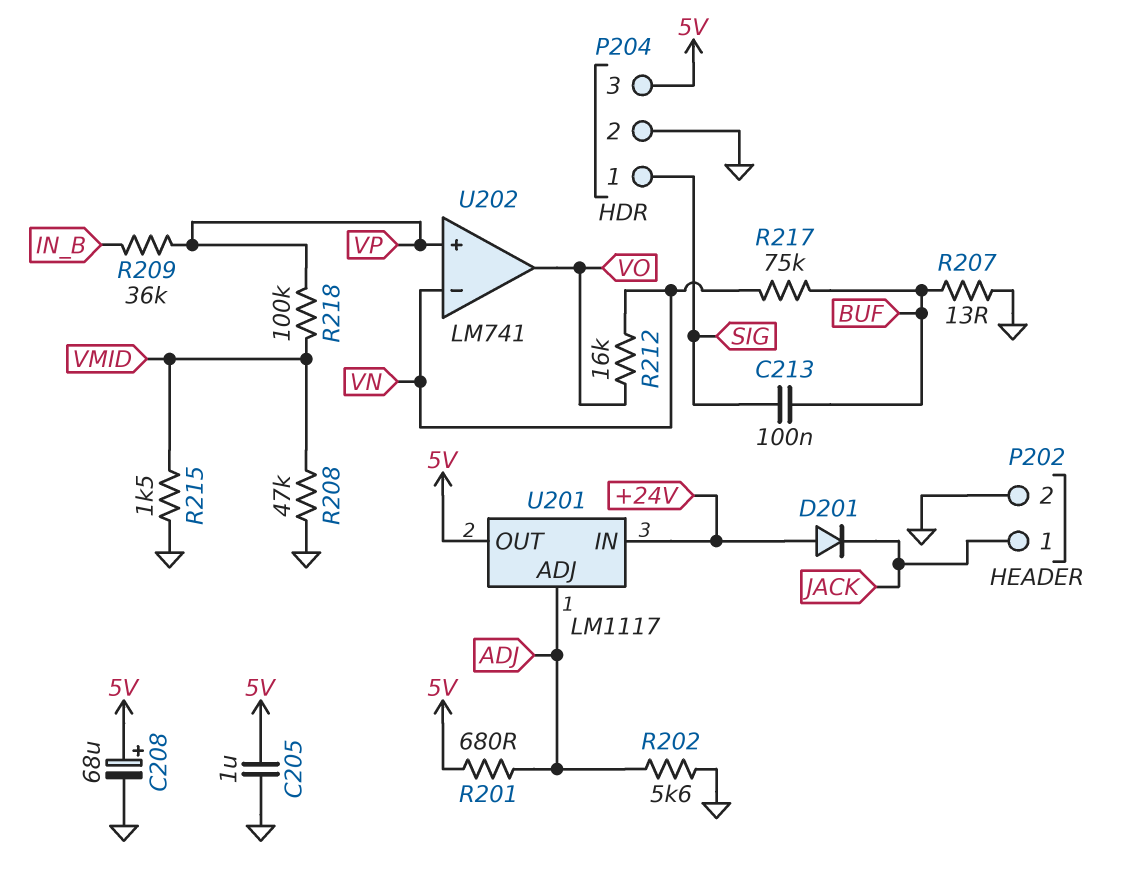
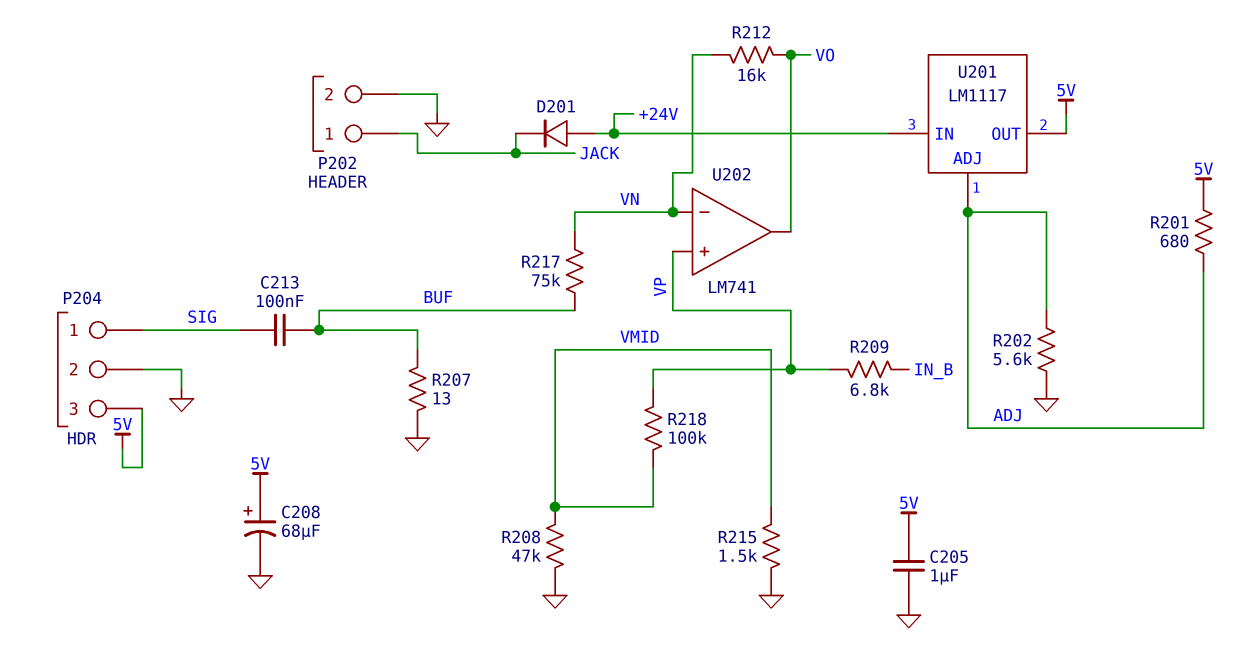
R209: 36k (IN_B, VP) -> 6.8k (IN_B, VP)

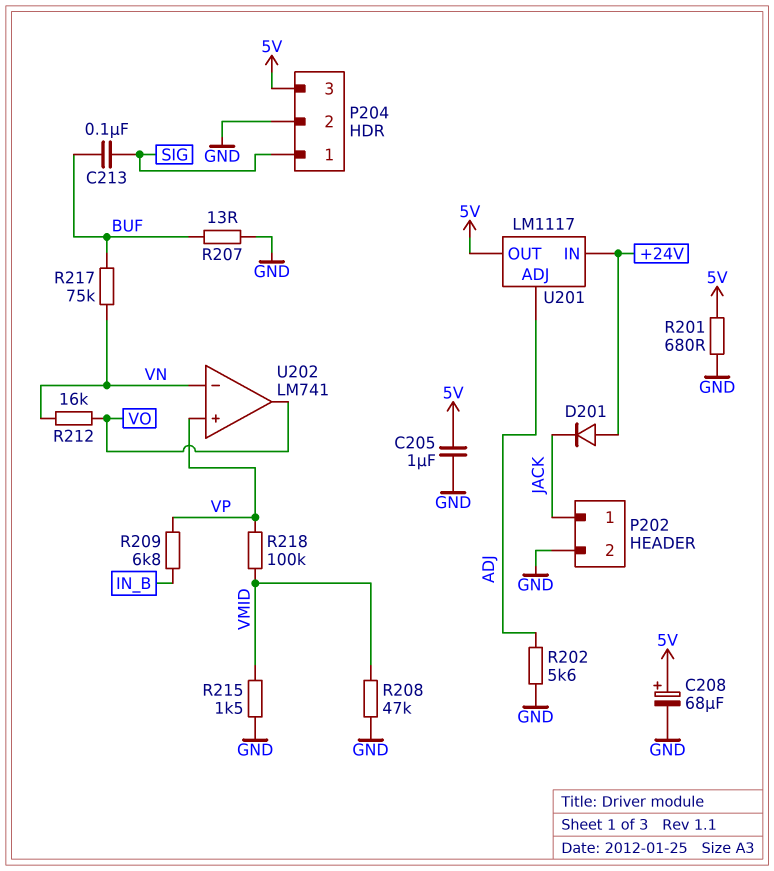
R201: 680 (5V, ADJ) -> 680 (5V, GND)

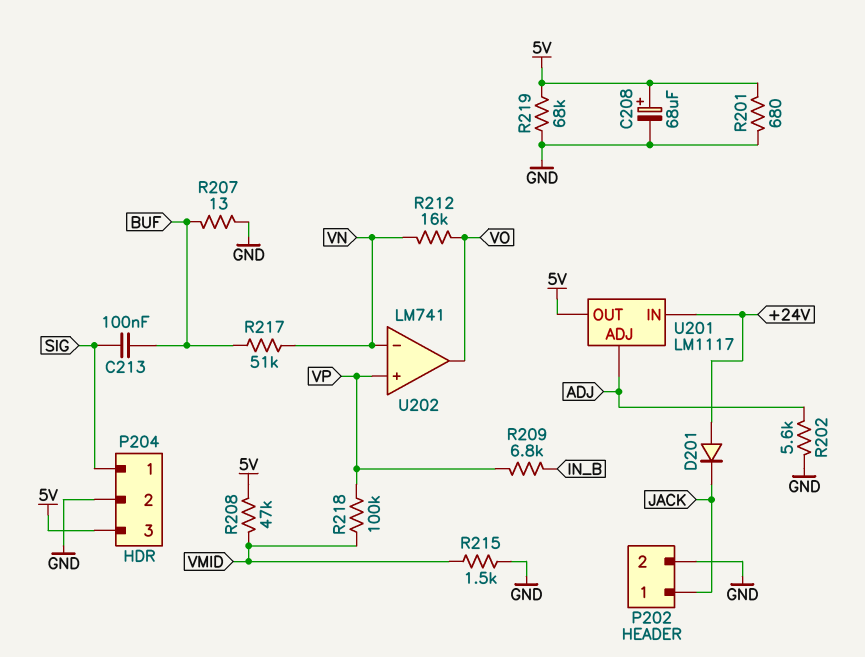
C205: 1uF (5V, GND) -> none
R208: 47k (GND, VMID) -> 47k (5V, VMID)
R217: 75k (BUF, VN) -> 51k (BUF, VN)
R219: none -> 68k (5V, GND)

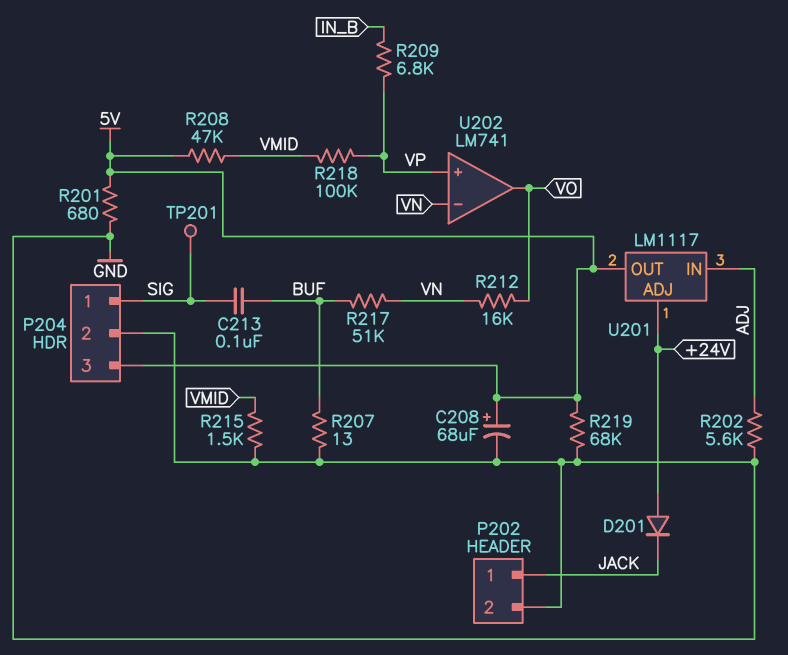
TP201: none -> test point (SIG)
U201 pin ADJ: ADJ -> +24V
U201 pin IN: +24V -> ADJ

